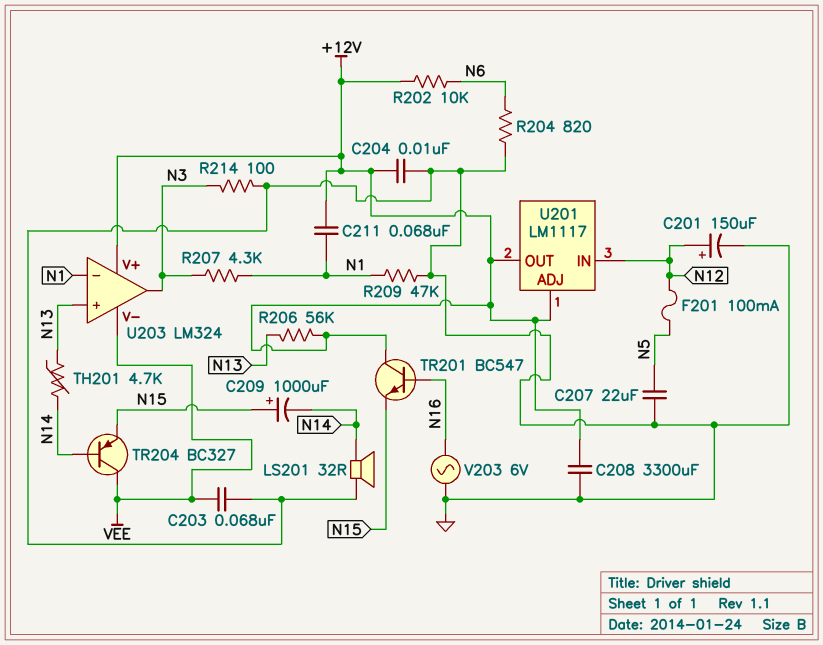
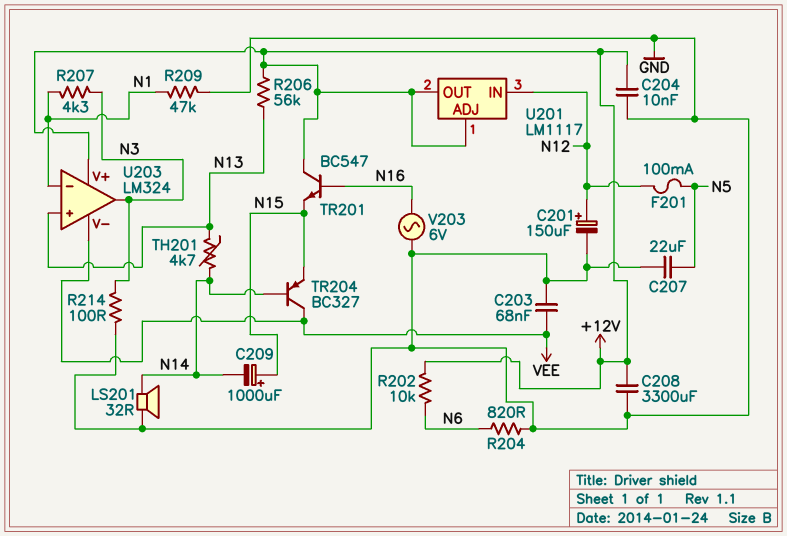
C211: 68nF (+12V, N1) -> none

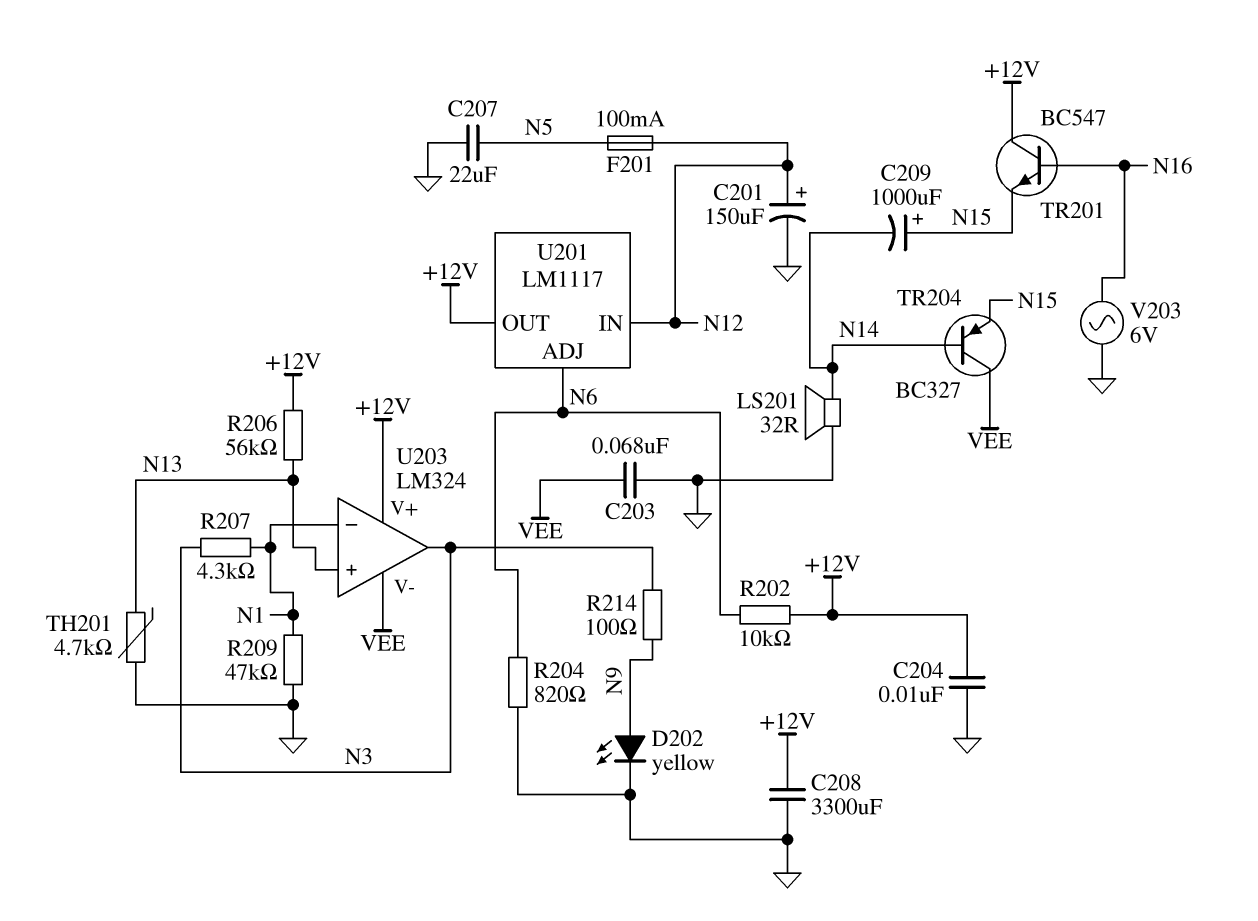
D202: none -> LED yellow (A N9, K GND)
R214: 100 (GND, N3) -> 100 (N3, N9)
TH201: 4.7k (N13, N14) -> 4.7k (GND, N13)
U201 pin ADJ: +12V -> N6

